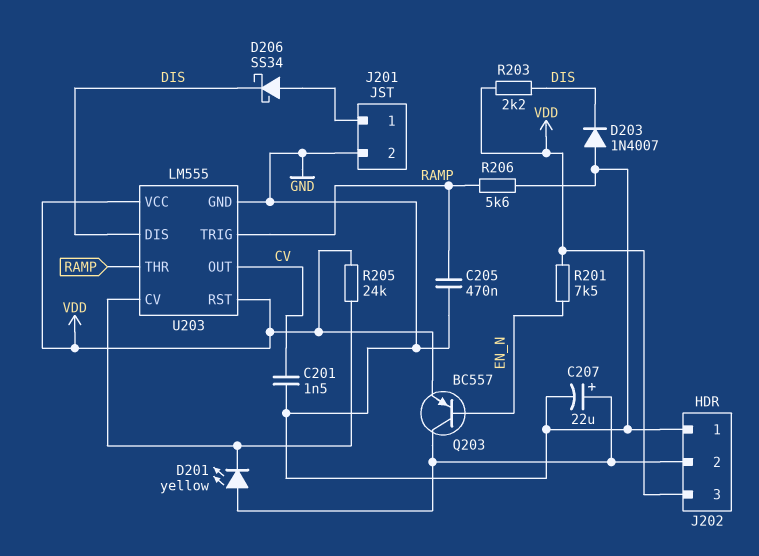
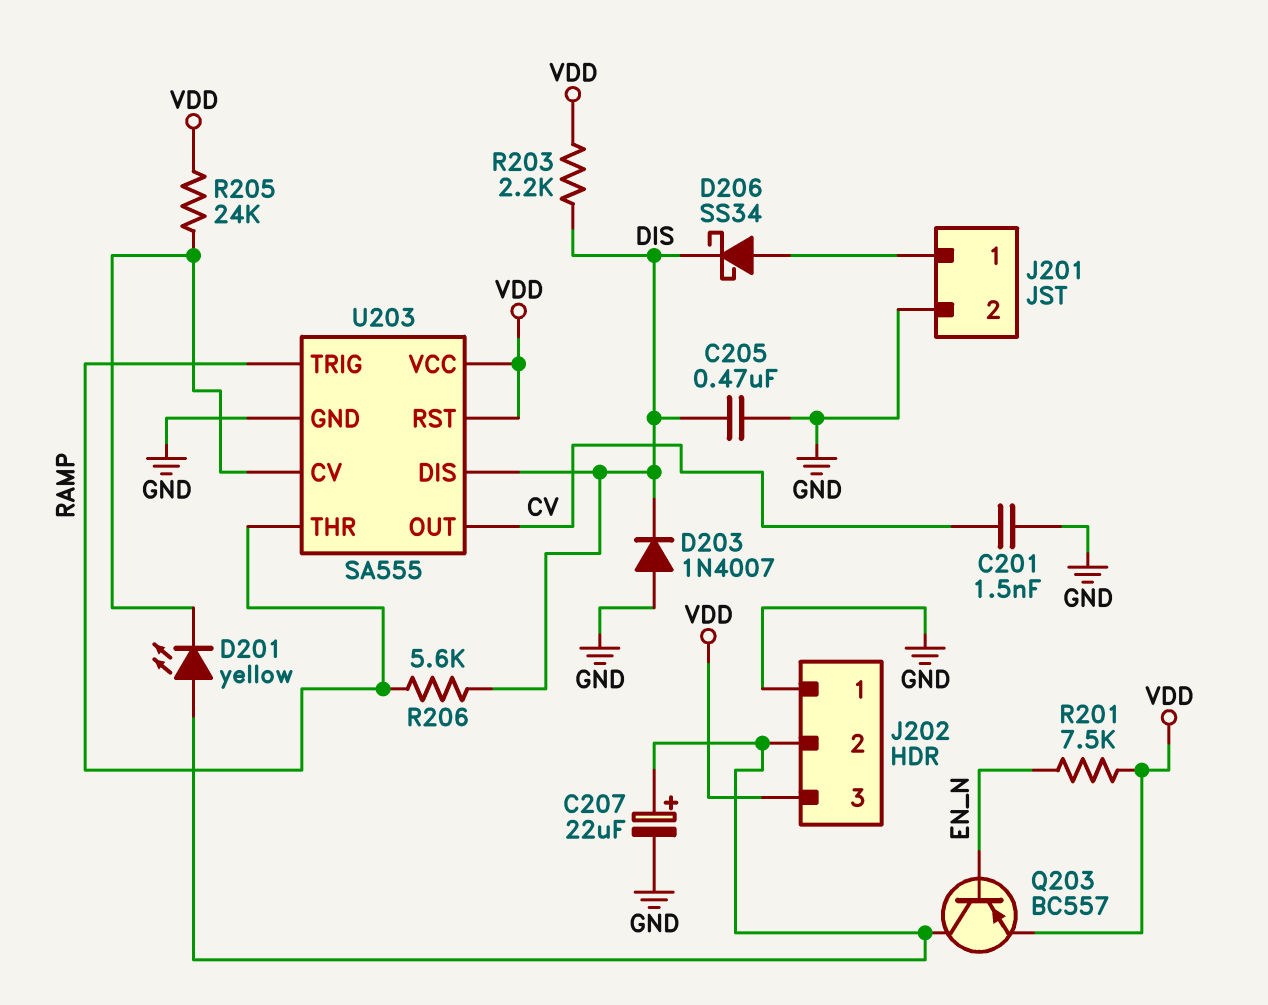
C205: 470nF (GND, RAMP) -> 470nF (DIS, GND)
R206: 5.6k (GND, RAMP) -> 5.6k (DIS, RAMP)
U203: LM555 -> SA555

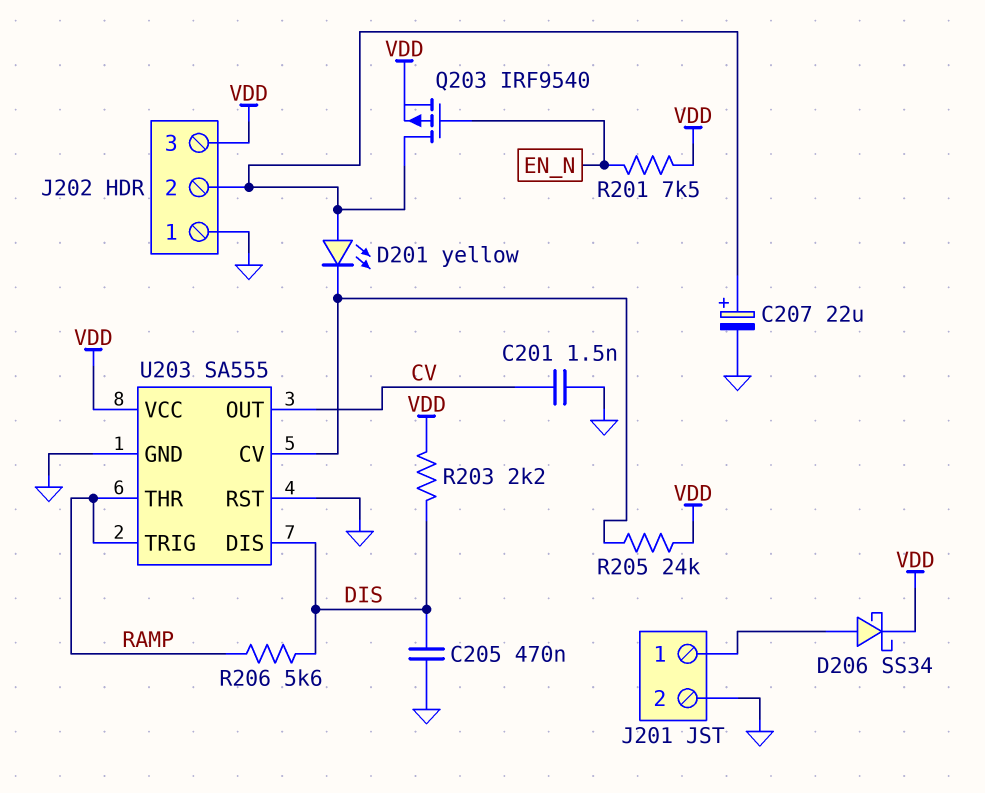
D203: diode 1N4007 (A GND, K DIS) -> none
D206: schottky SS34 (A J201/1, K DIS) -> schottky SS34 (A J201/1, K VDD)
Q203: PNP BC557 (B EN_N, C J202/2, E VDD) -> PMOS IRF9540 (G EN_N, D J202/2, S VDD)
U203 pin RST: VDD -> GND

